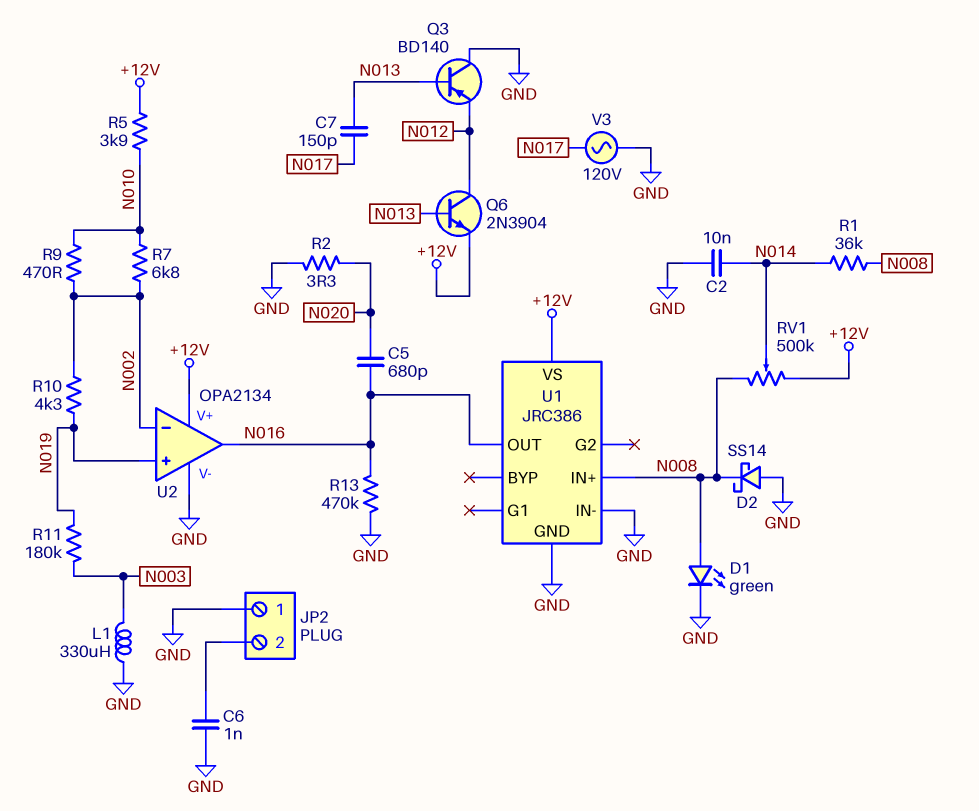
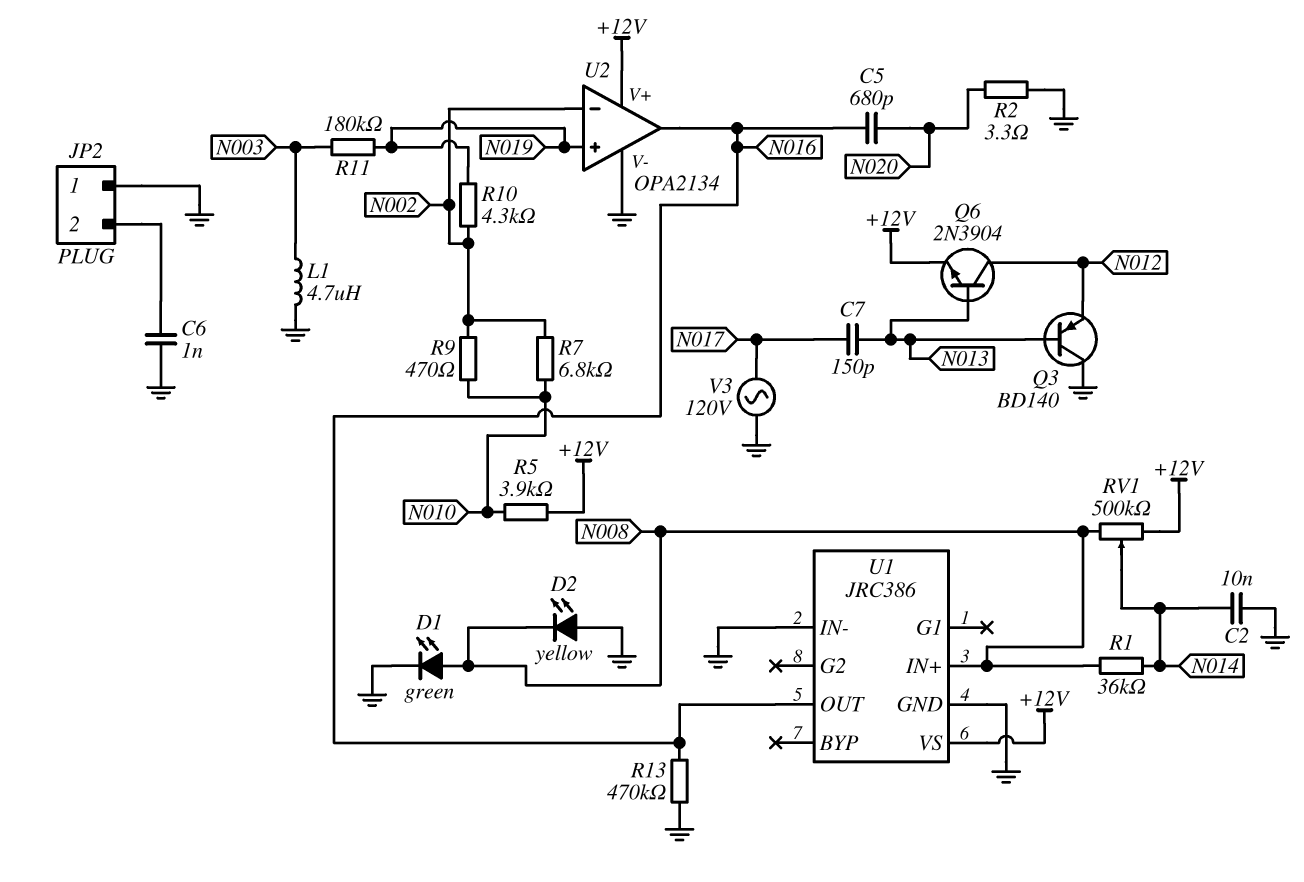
D2: schottky SS14 (A GND, K N008) -> LED yellow (A GND, K N008)
L1: 330uH (GND, N003) -> 4.7uH (GND, N003)

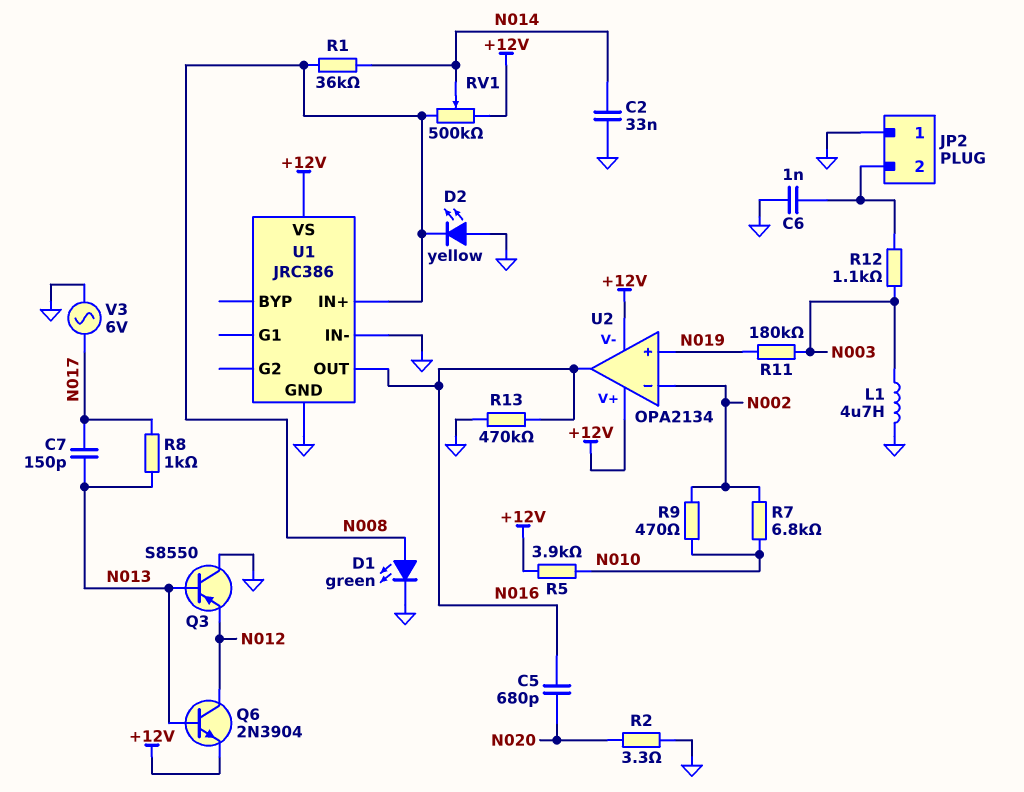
C2: 10nF (GND, N014) -> 33nF (GND, N014)
Q3: PNP BD140 (B N013, C GND, E N012) -> PNP S8550 (B N013, C GND, E N012)
R8: none -> 1k (N013, N017)
R10: 4.3k (N002, N019) -> none
R12: none -> 1.1k (JP2/2, N003)
U2 pin V-: GND -> +12V
V3: AC 120V (GND, N017) -> AC 6V (GND, N017)

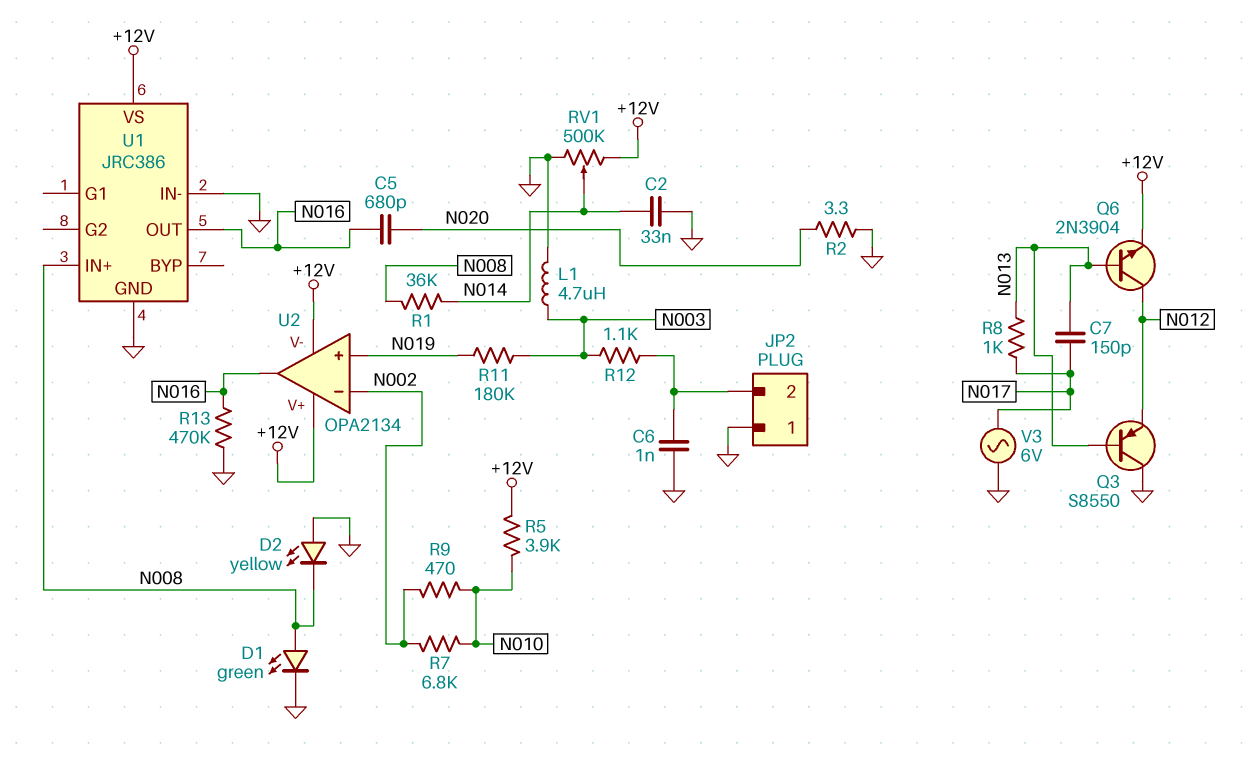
RV1: 500k (+12V, N008, wiper N014) -> 500k (+12V, GND, wiper N014)

